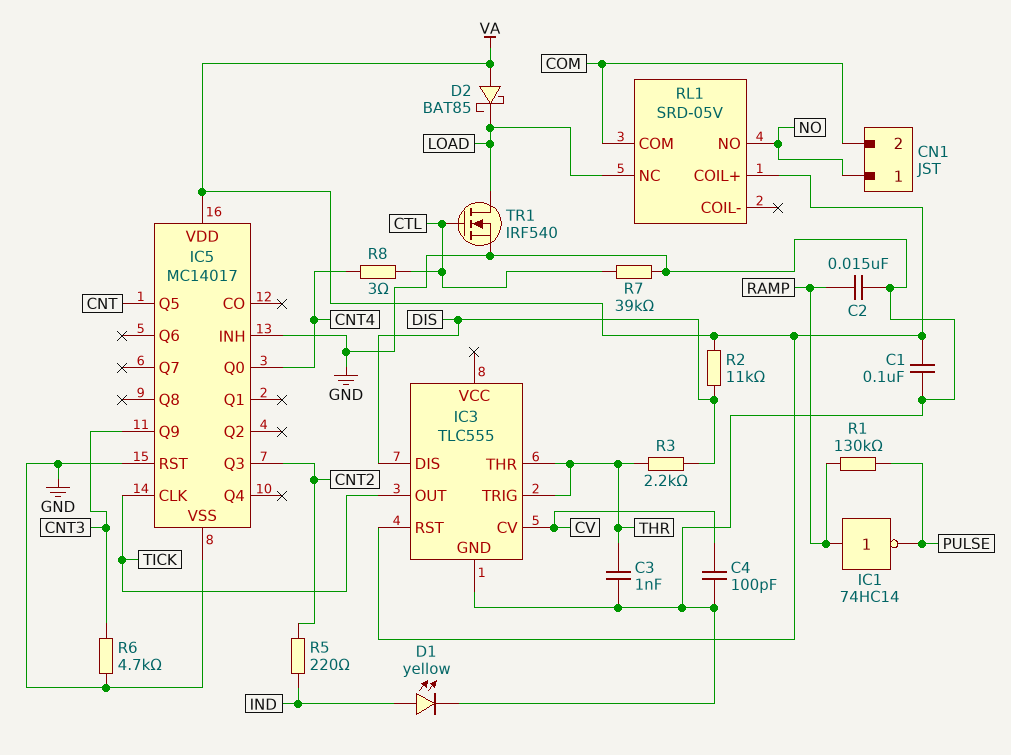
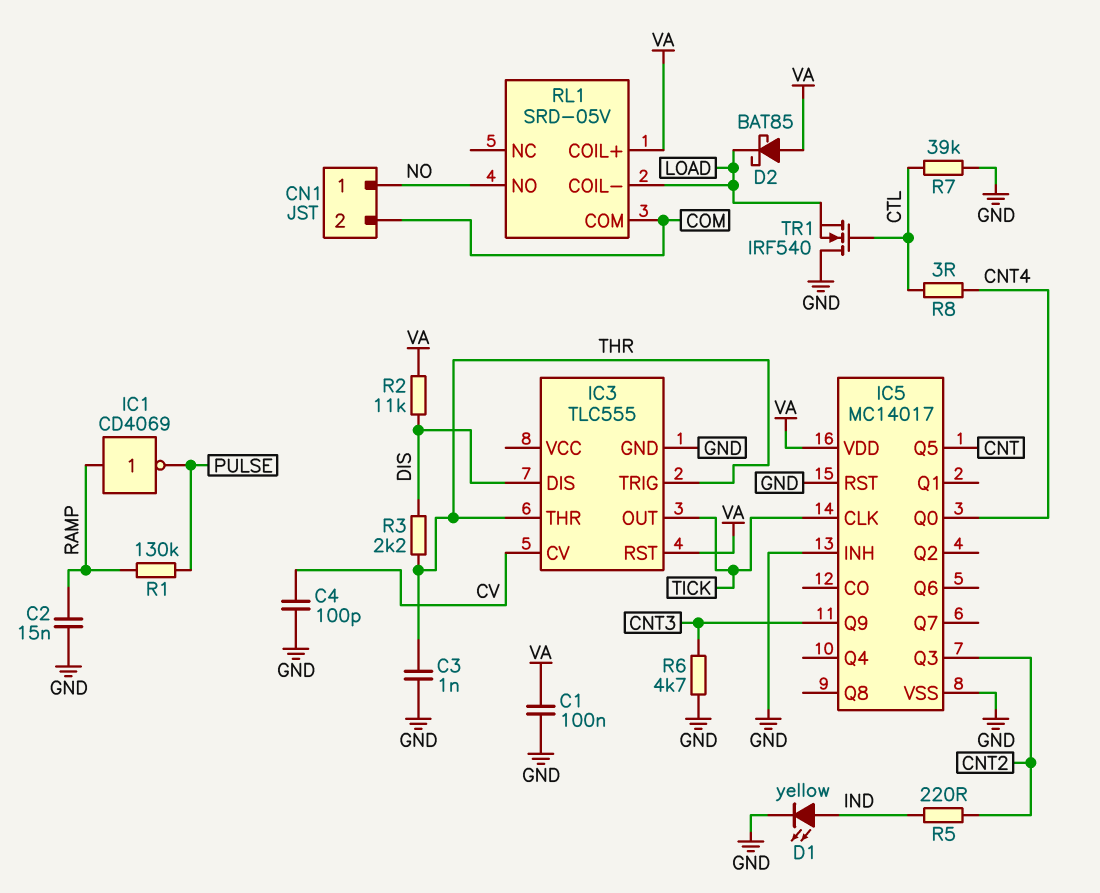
IC1: NOT 74HC14 (in RAMP, out PULSE) -> NOT CD4069 (in RAMP, out PULSE)
RL1 pin COIL-: none -> LOAD
RL1 pin NC: LOAD -> none
TR1: NMOS IRF540 (G CTL, D LOAD, S GND) -> NMOS IRF540 (G CTL, D GND, S LOAD)

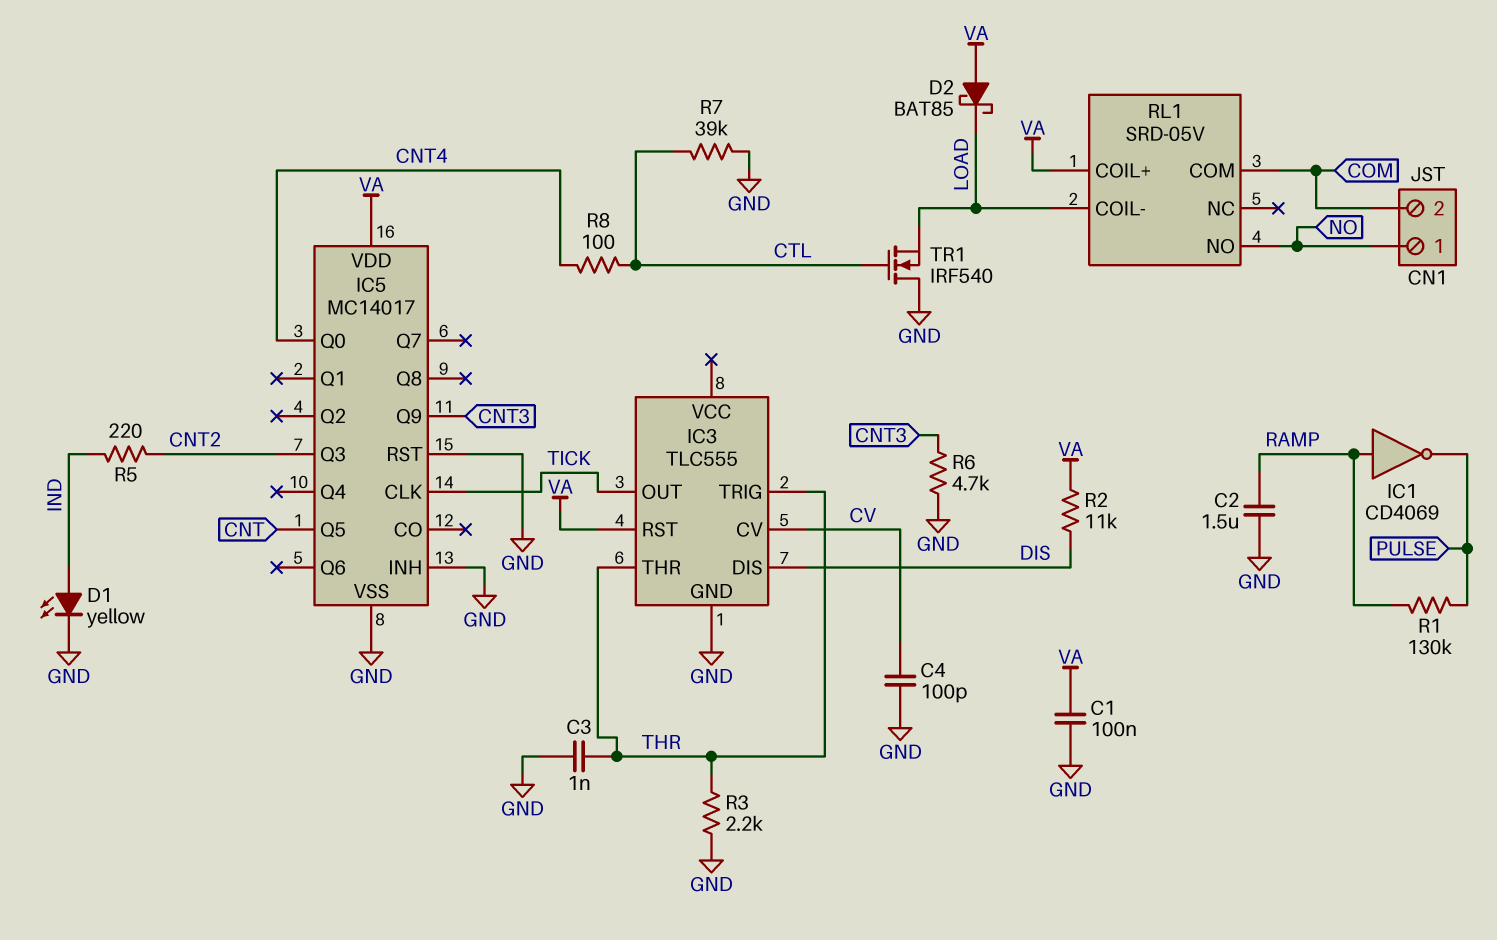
C2: 15nF (GND, RAMP) -> 1.5uF (GND, RAMP)
R3: 2.2k (DIS, THR) -> 2.2k (GND, THR)
R8: 3 (CNT4, CTL) -> 100 (CNT4, CTL)

